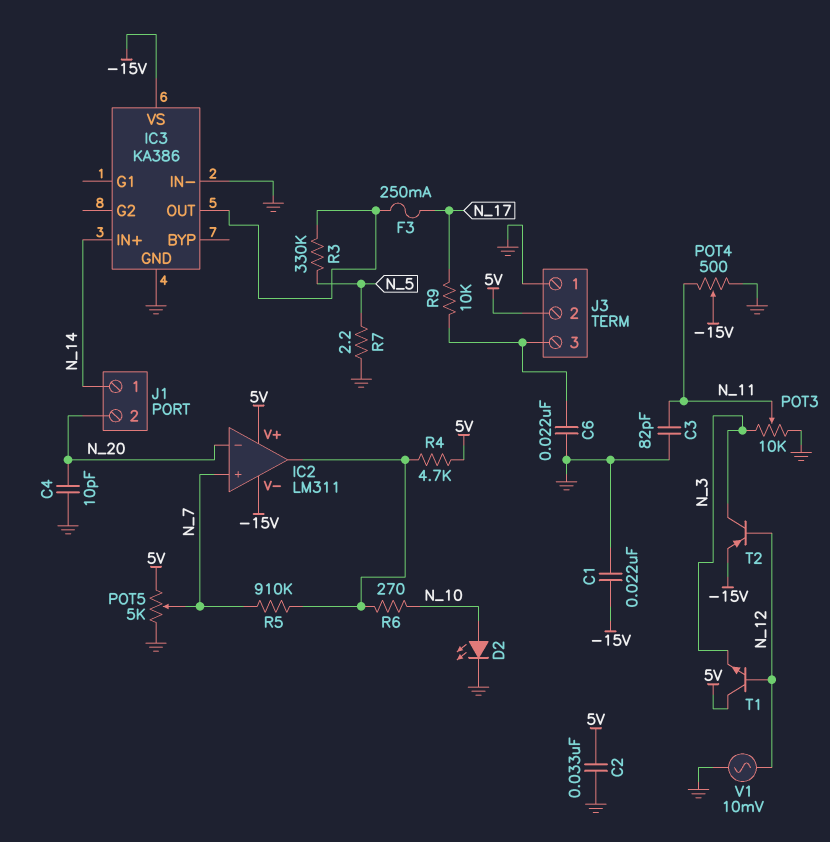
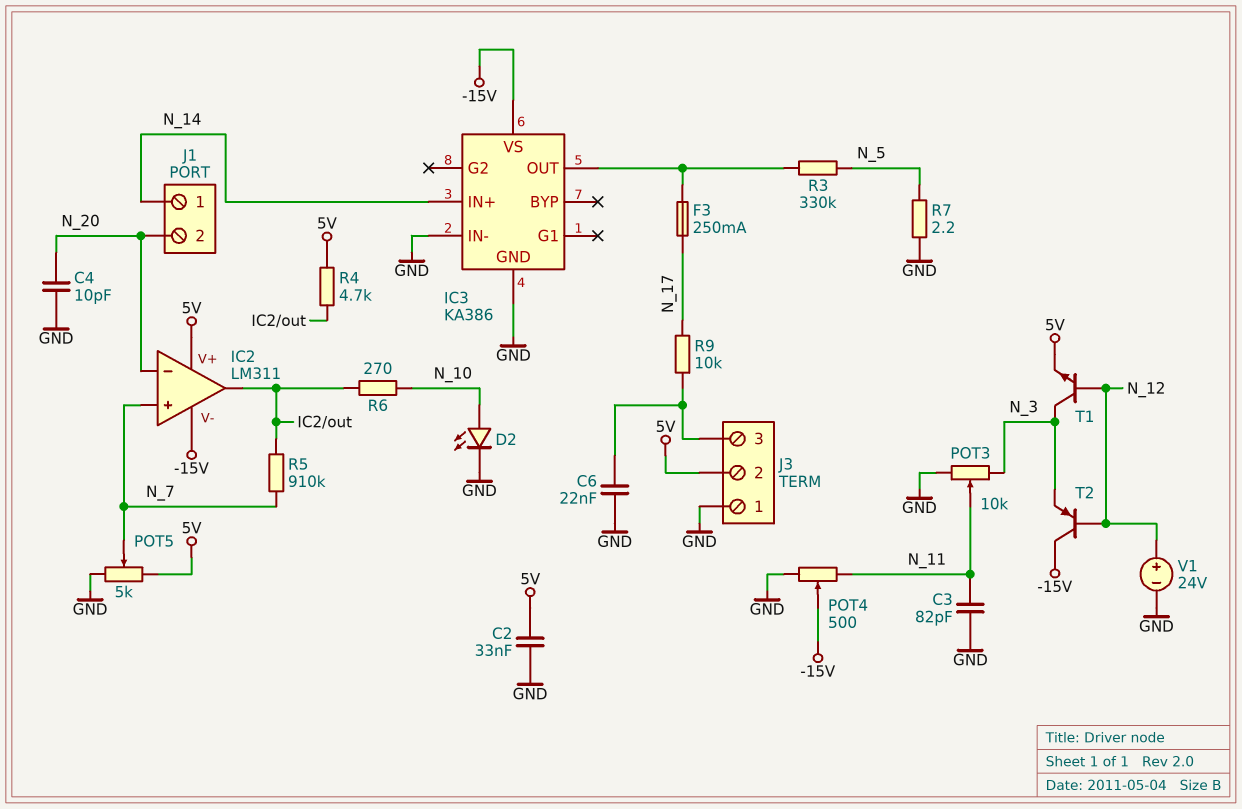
C1: 22nF (-15V, GND) -> none
T1: NPN (B N_12, C 5V, E N_3) -> NPN (B N_12, C N_3, E 5V)
T2: PNP (B N_12, C N_3, E -15V) -> PNP (B N_12, C -15V, E N_3)
V1: AC 10mV (GND, N_12) -> 24V (plus N_12, minus GND)

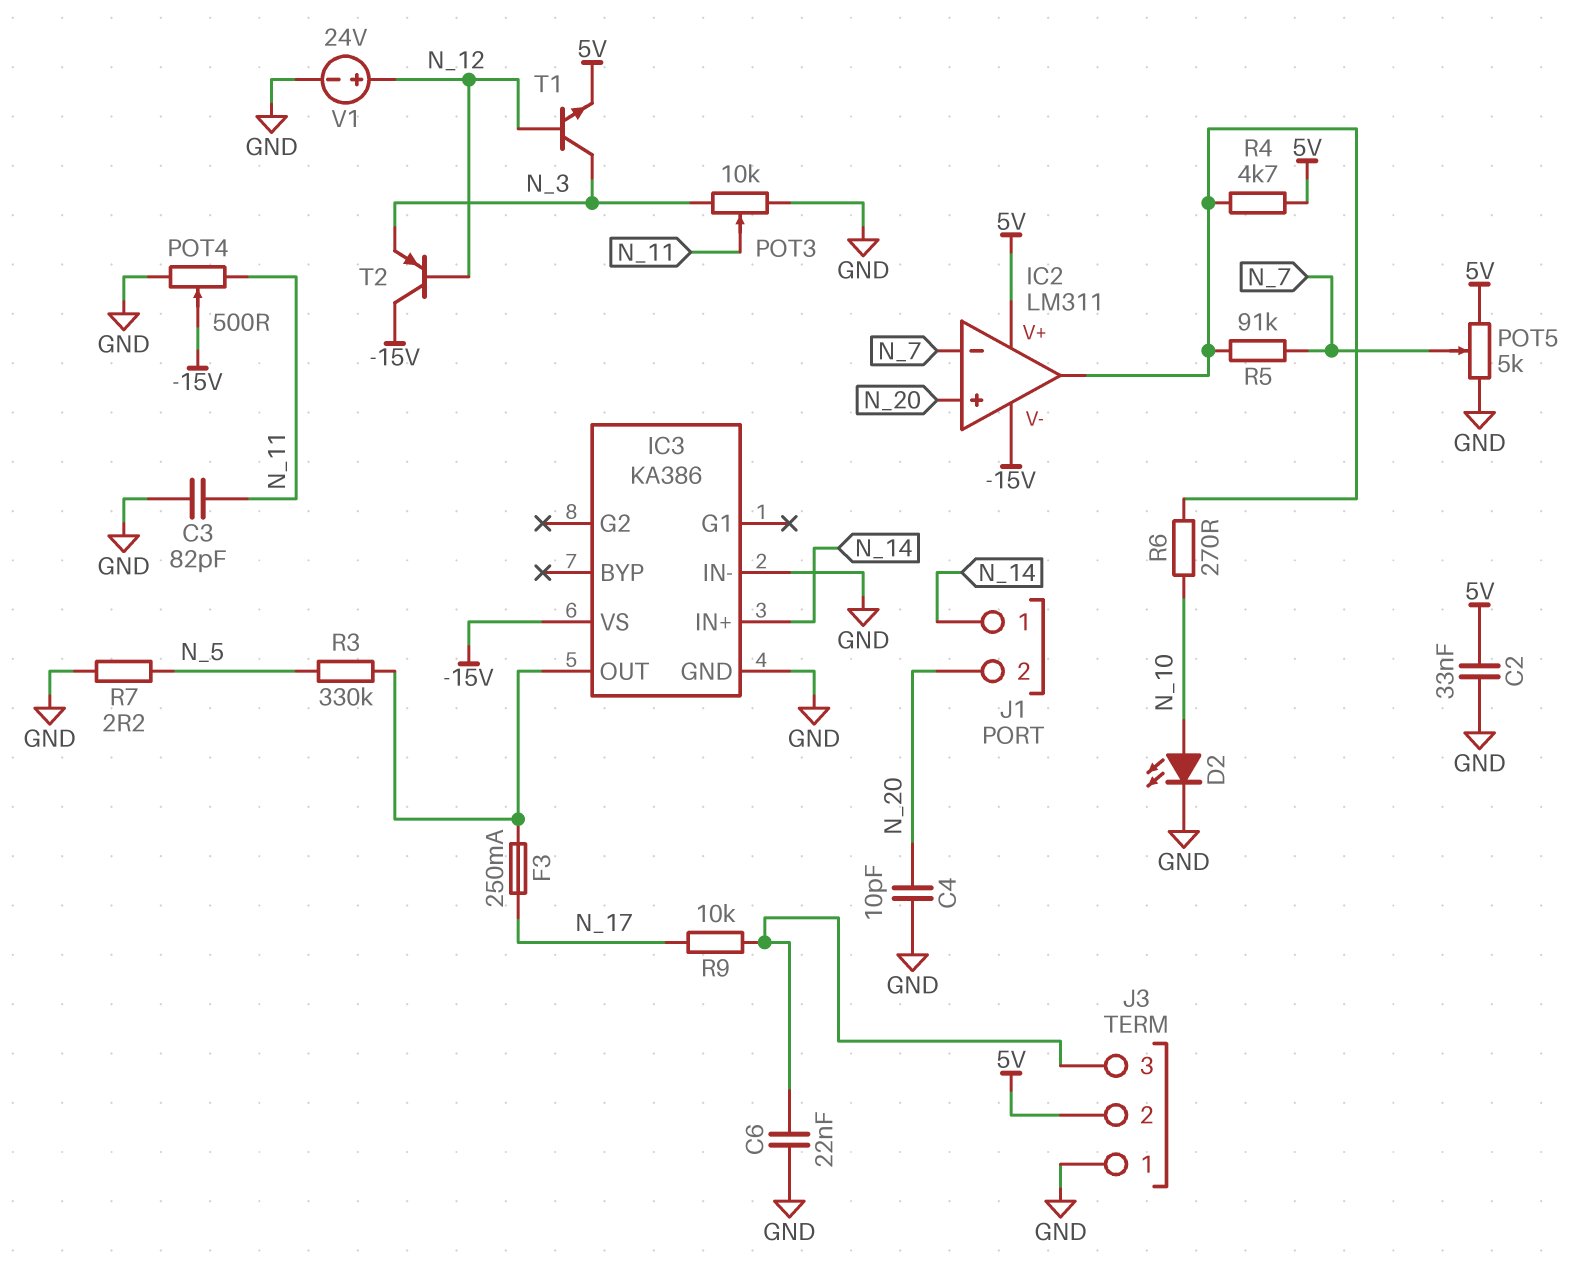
IC2 pin in+: N_7 -> N_20
IC2 pin in-: N_20 -> N_7
R5: 910k (IC2/out, N_7) -> 91k (IC2/out, N_7)

